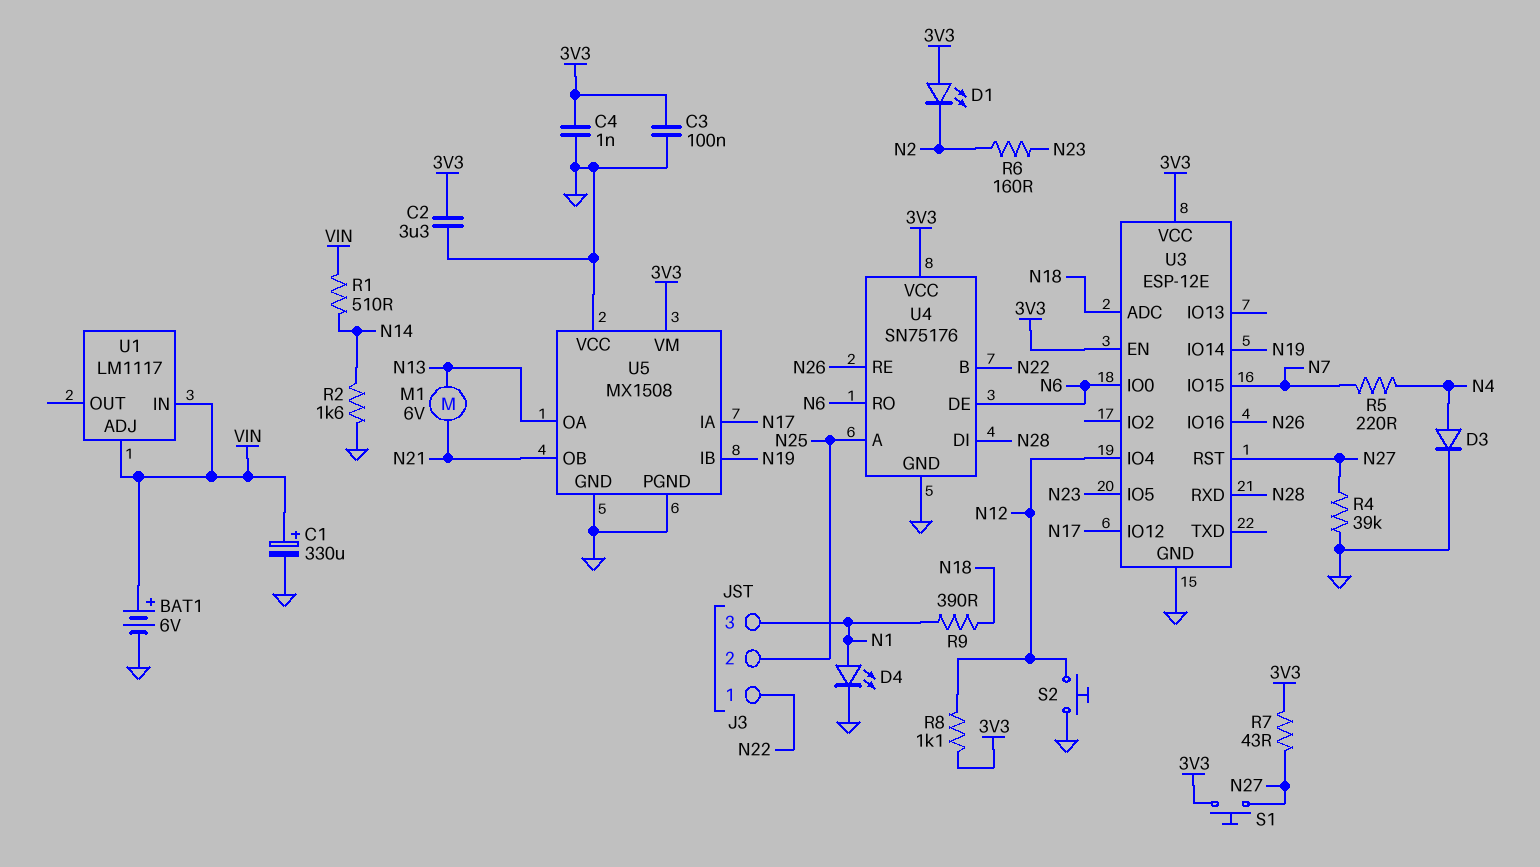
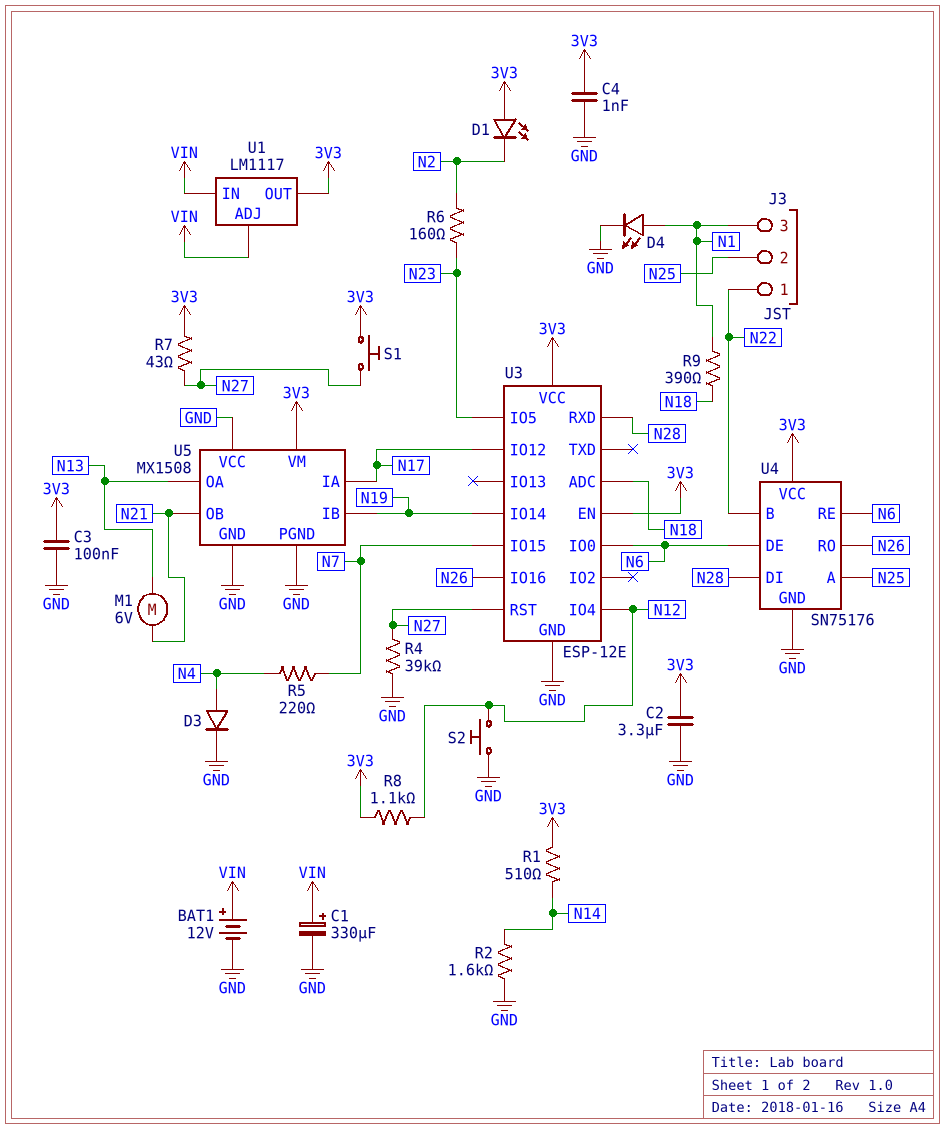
BAT1: 6V (plus VIN, minus GND) -> 12V (plus VIN, minus GND)
R1: 510 (N14, VIN) -> 510 (3V3, N14)
U1 pin OUT: none -> 3V3
U4 pin RE: N26 -> N6
U4 pin RO: N6 -> N26

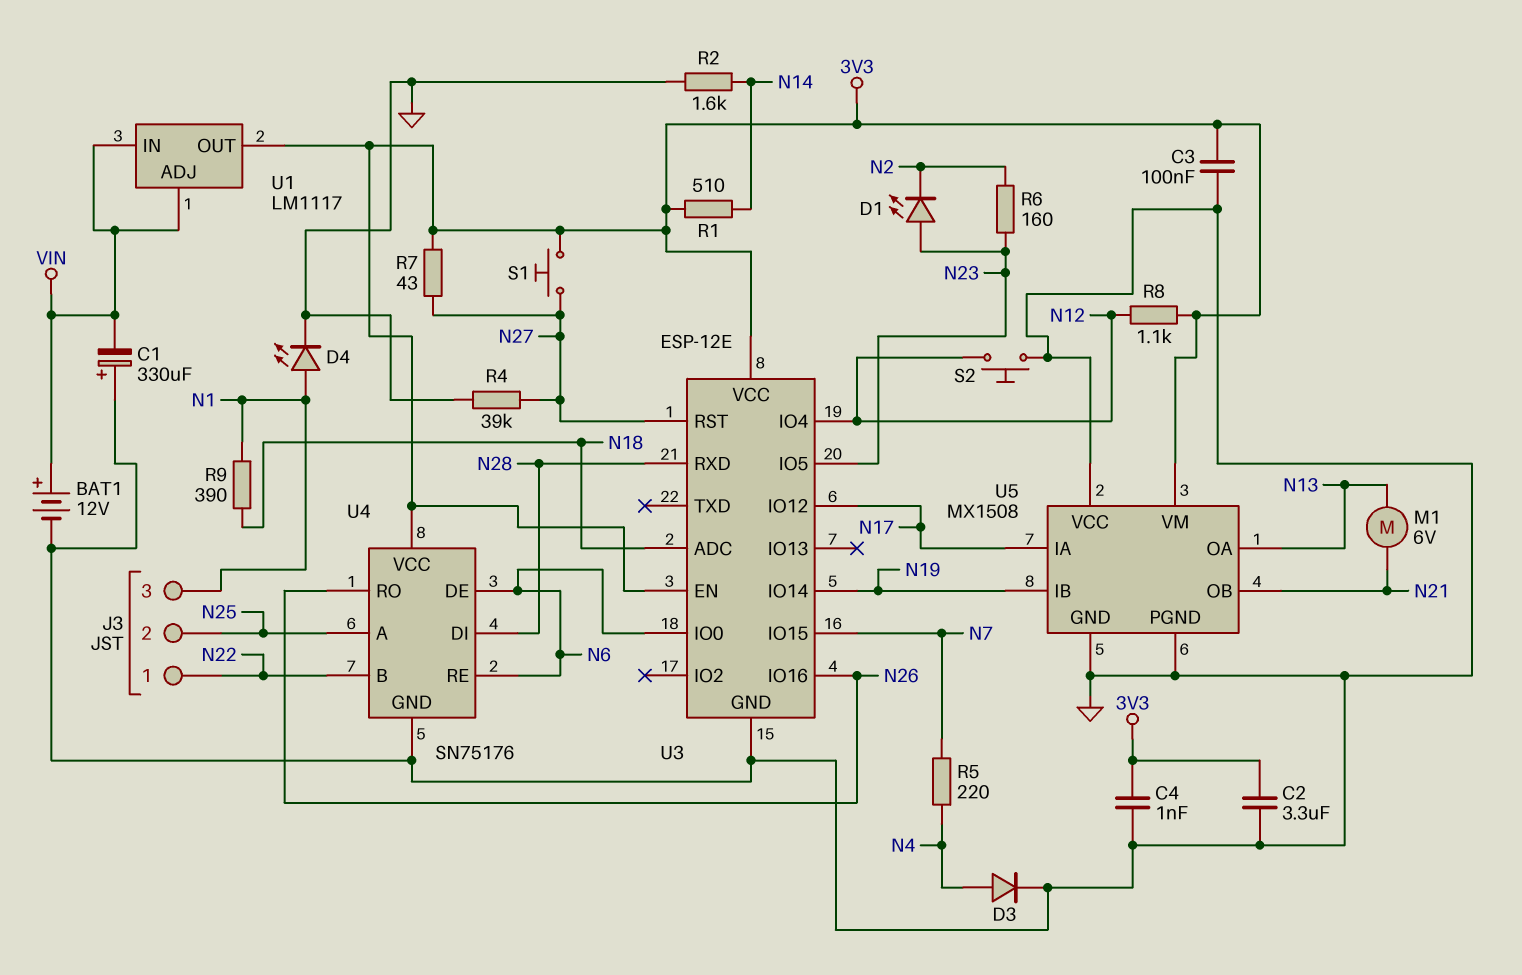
C1: 330uF (plus VIN, minus GND) -> 330uF (plus GND, minus VIN)
D1: LED (A 3V3, K N2) -> LED (A N23, K N2)

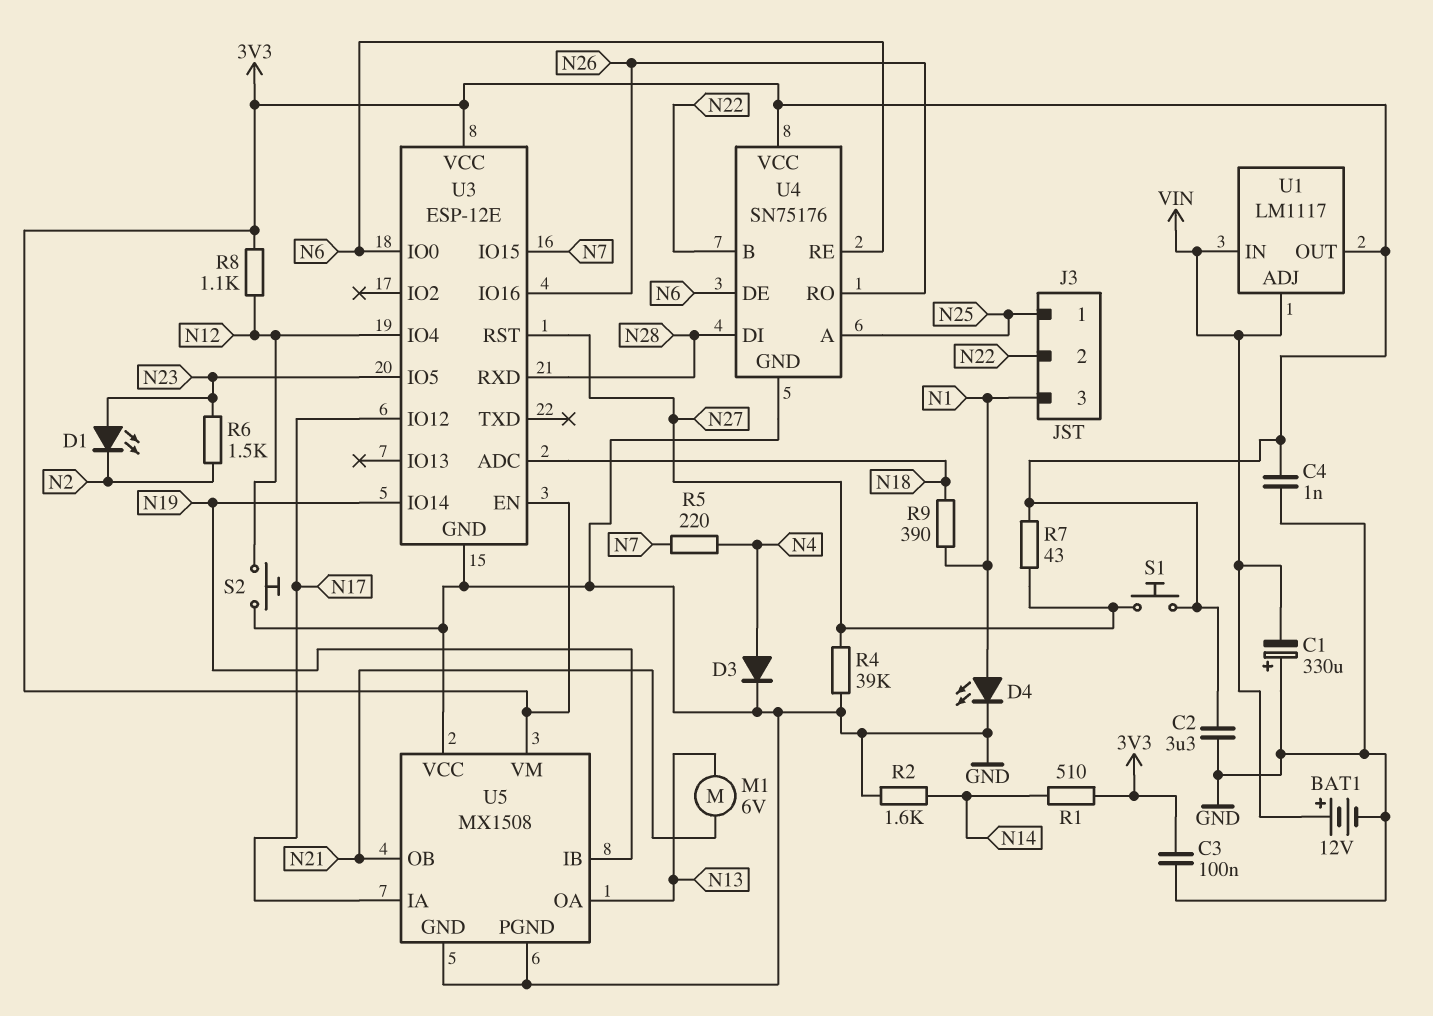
J3 pin 1: N22 -> N25
J3 pin 2: N25 -> N22
R6: 160 (N2, N23) -> 1.5k (N2, N23)

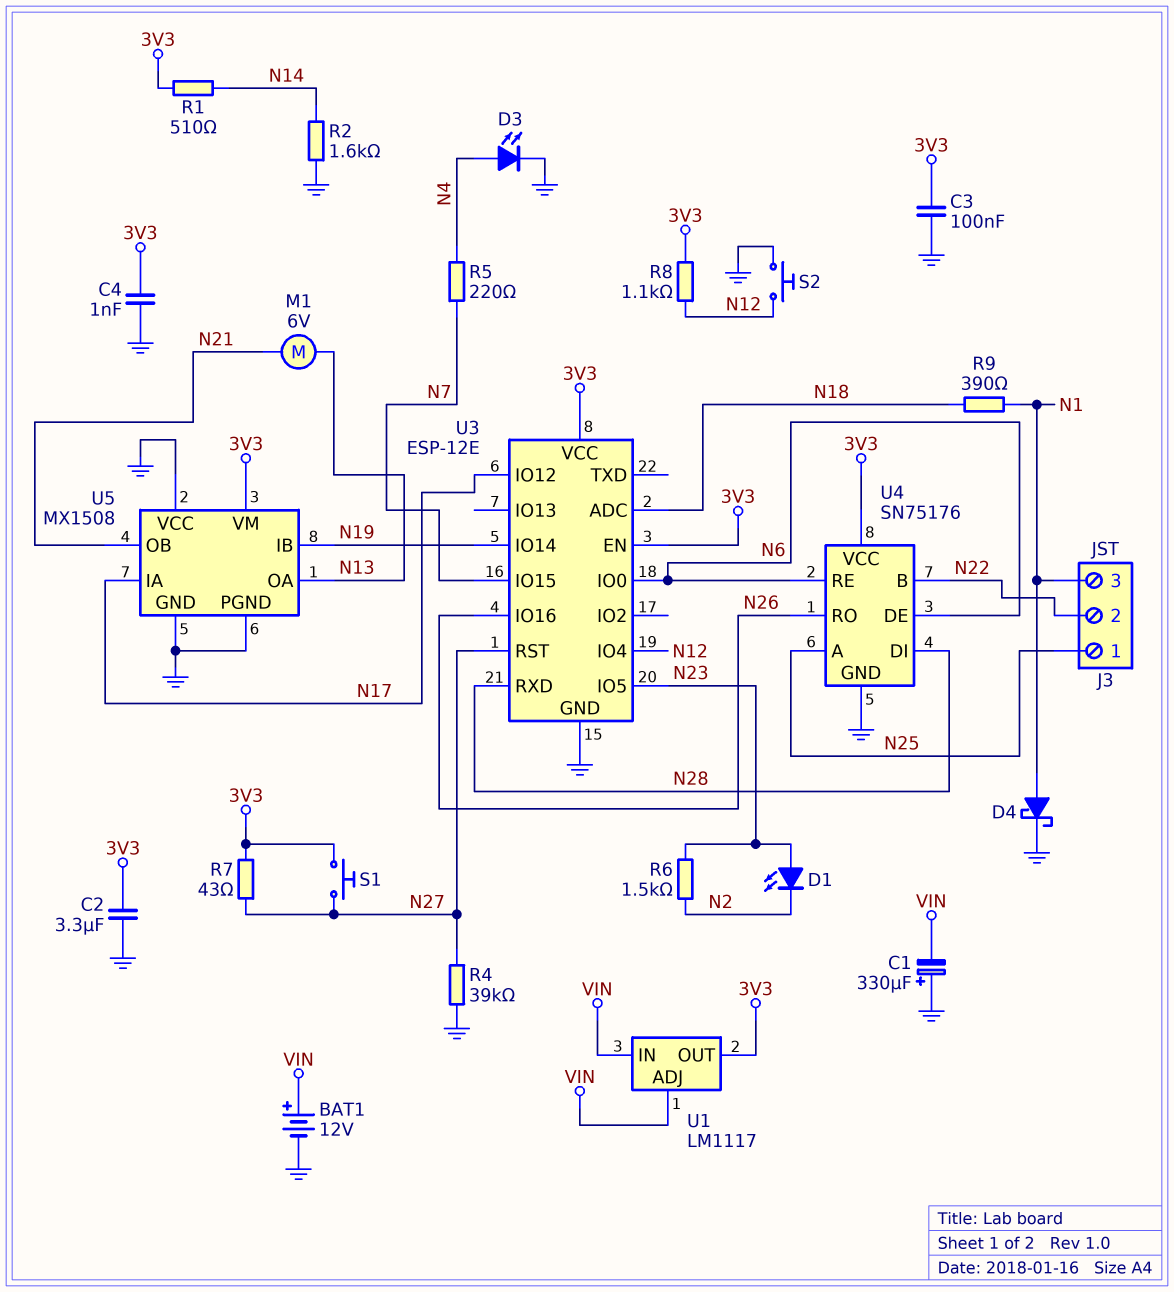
D3: diode (A N4, K GND) -> LED (A N4, K GND)
D4: LED (A N1, K GND) -> schottky (A N1, K GND)

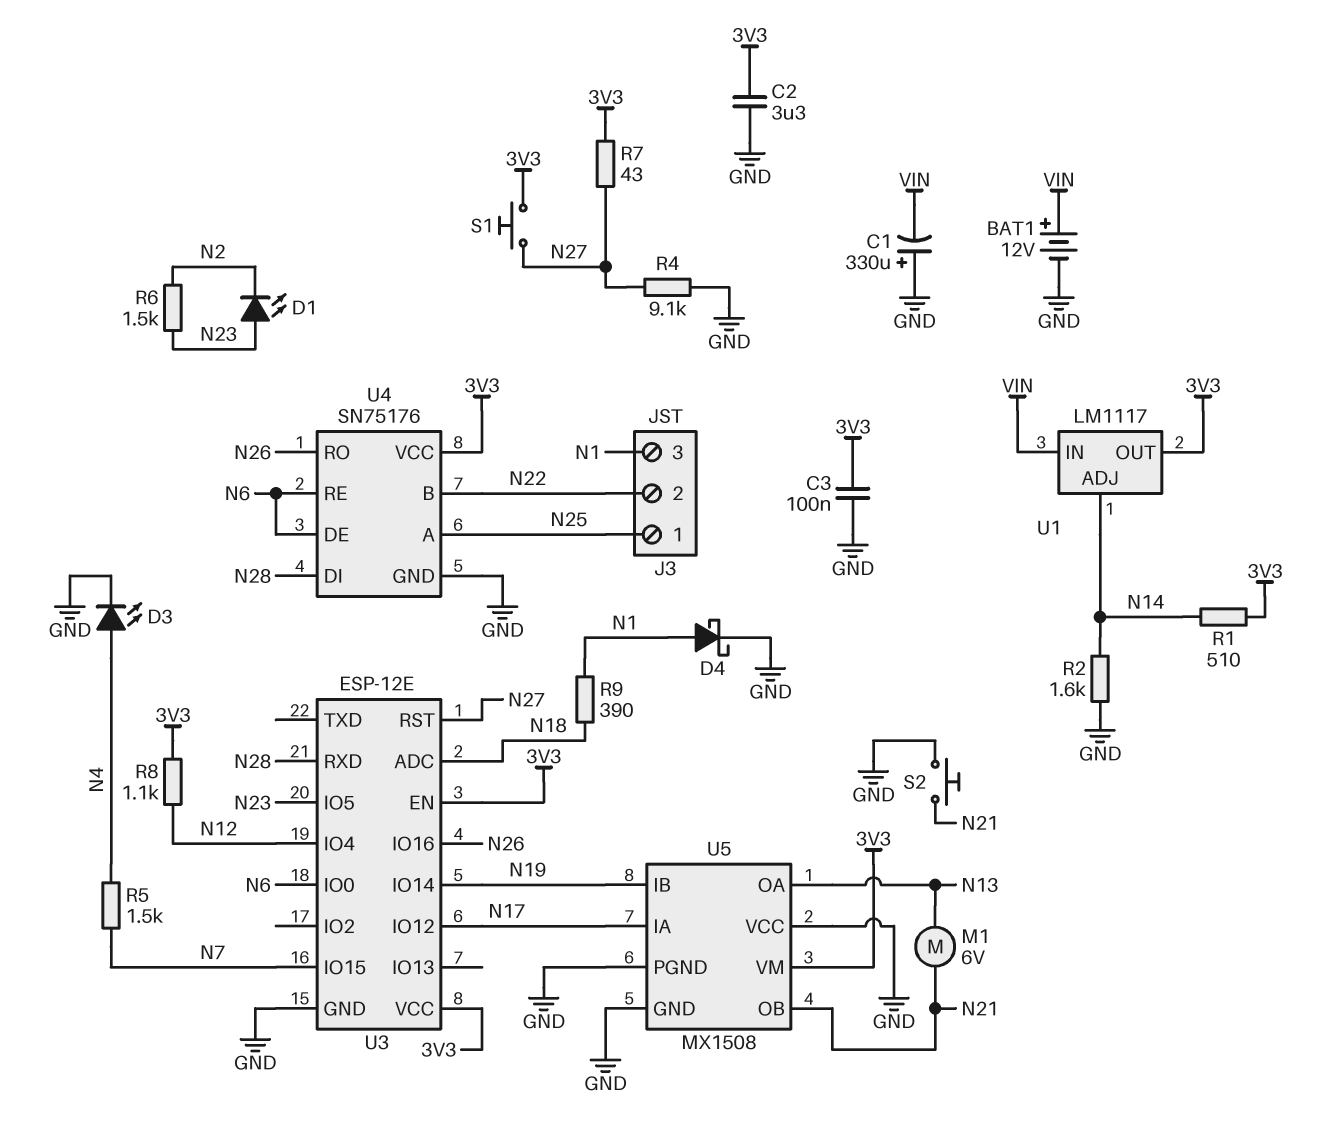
C4: 1nF (3V3, GND) -> none
R4: 39k (GND, N27) -> 9.1k (GND, N27)
R5: 220 (N4, N7) -> 1.5k (N4, N7)
S2: button (GND, N12) -> button (GND, N21)
U1 pin ADJ: VIN -> N14

